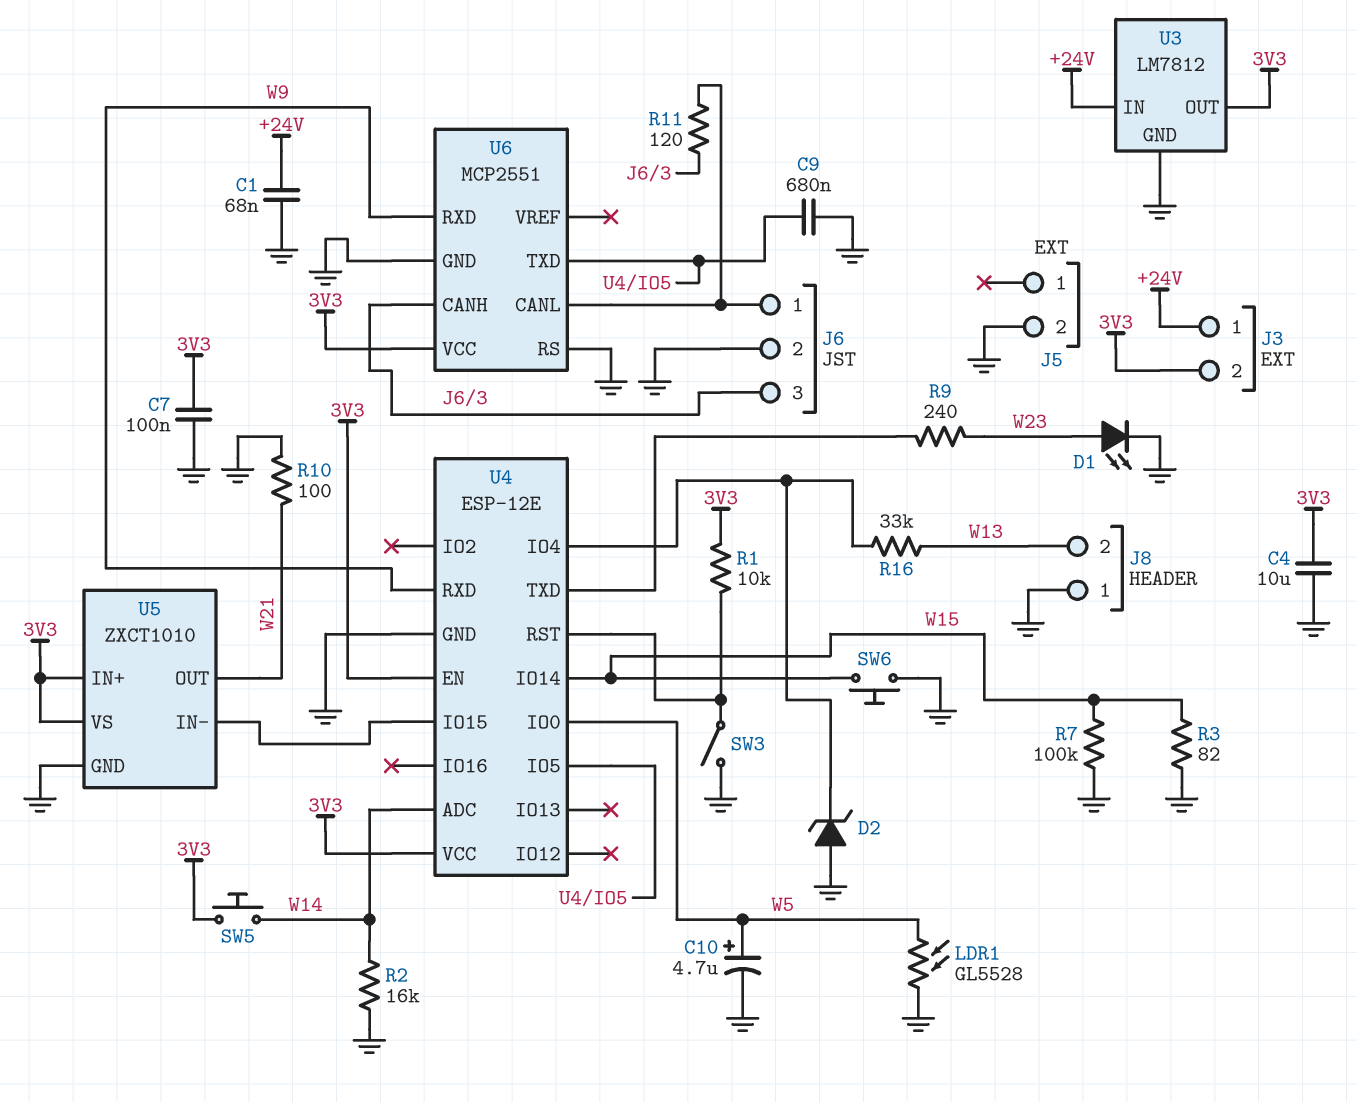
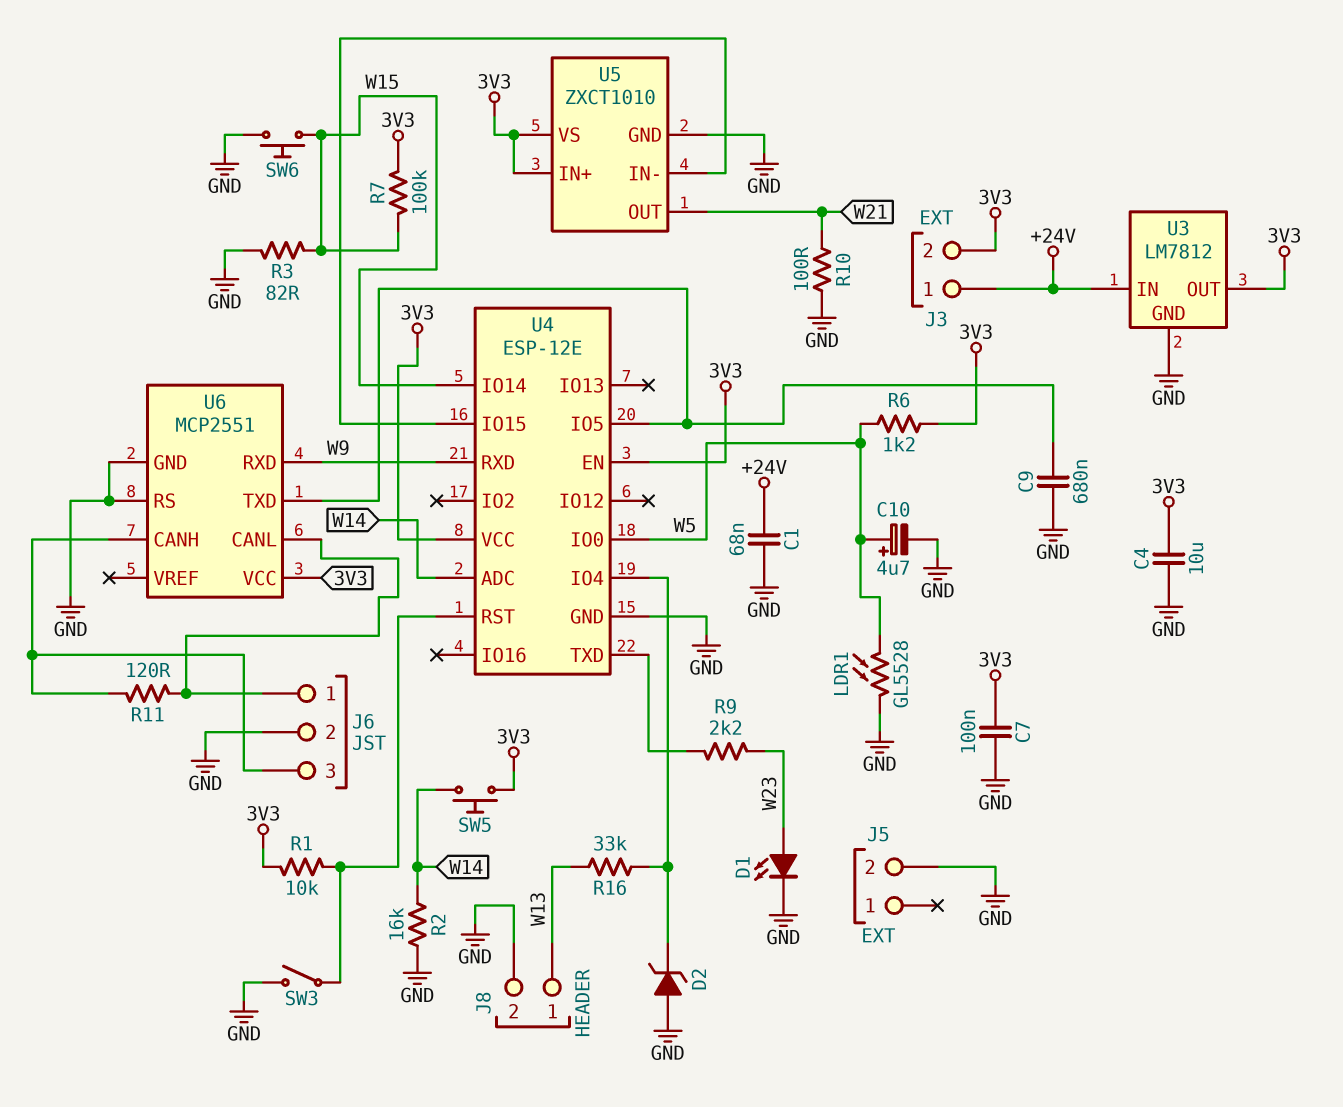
J8 pin 1: GND -> W13
J8 pin 2: W13 -> GND
R6: none -> 1.2k (3V3, W5)
R7: 100k (GND, W15) -> 100k (3V3, W15)
R9: 240 (U4/TXD, W23) -> 2.2k (U4/TXD, W23)

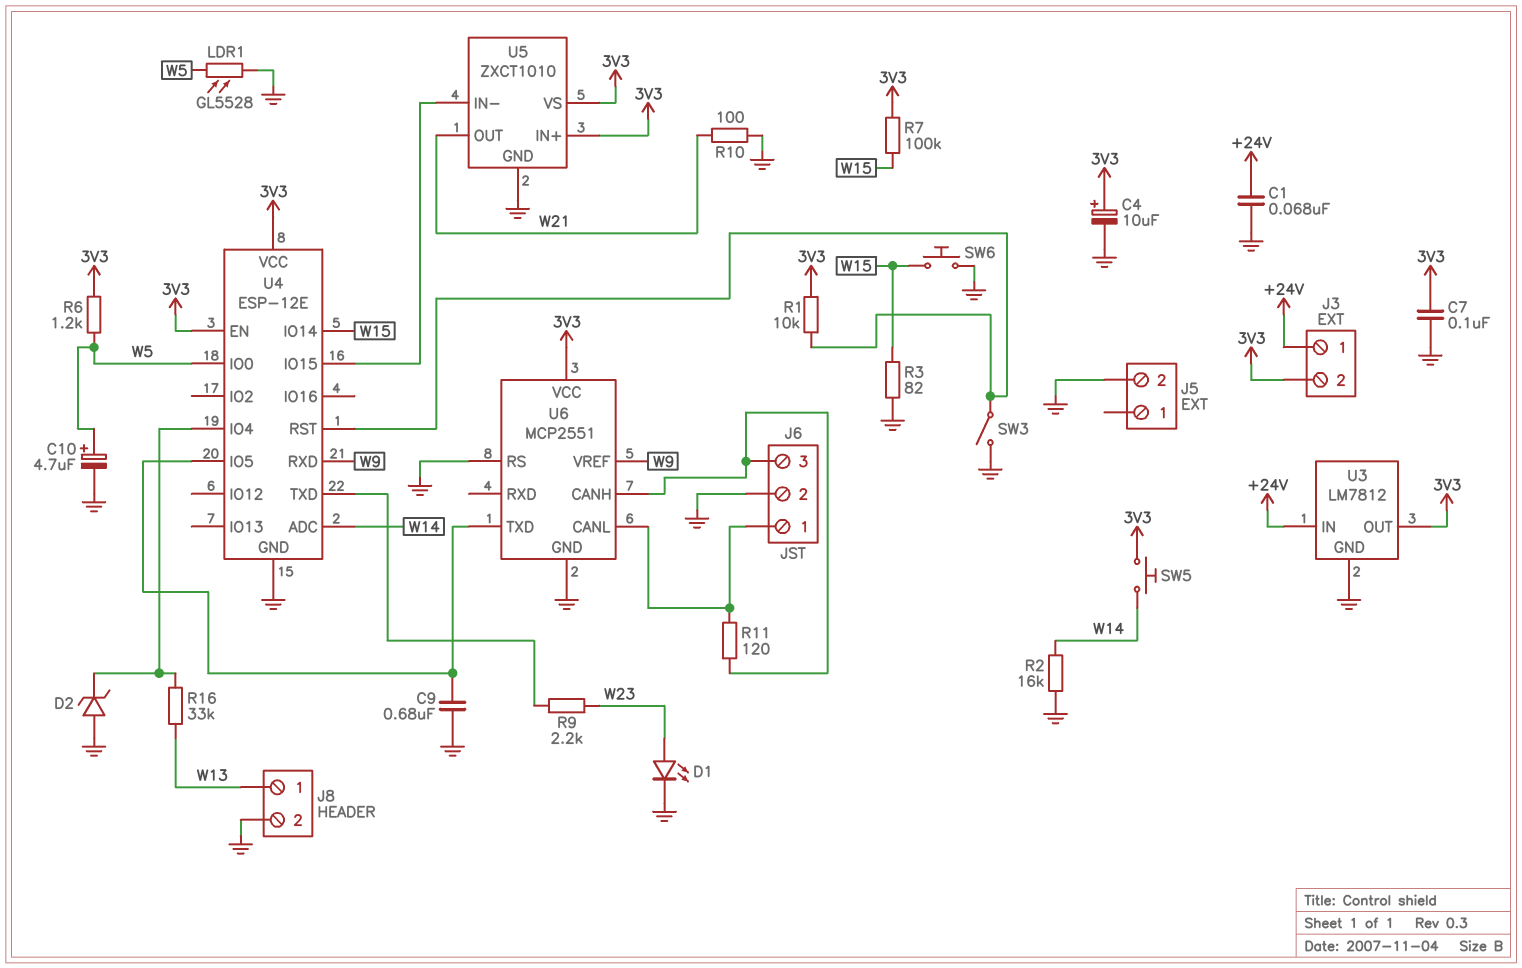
C4: 10uF (3V3, GND) -> 10uF (plus 3V3, minus GND)
U6 pin RXD: W9 -> none
U6 pin VREF: none -> W9

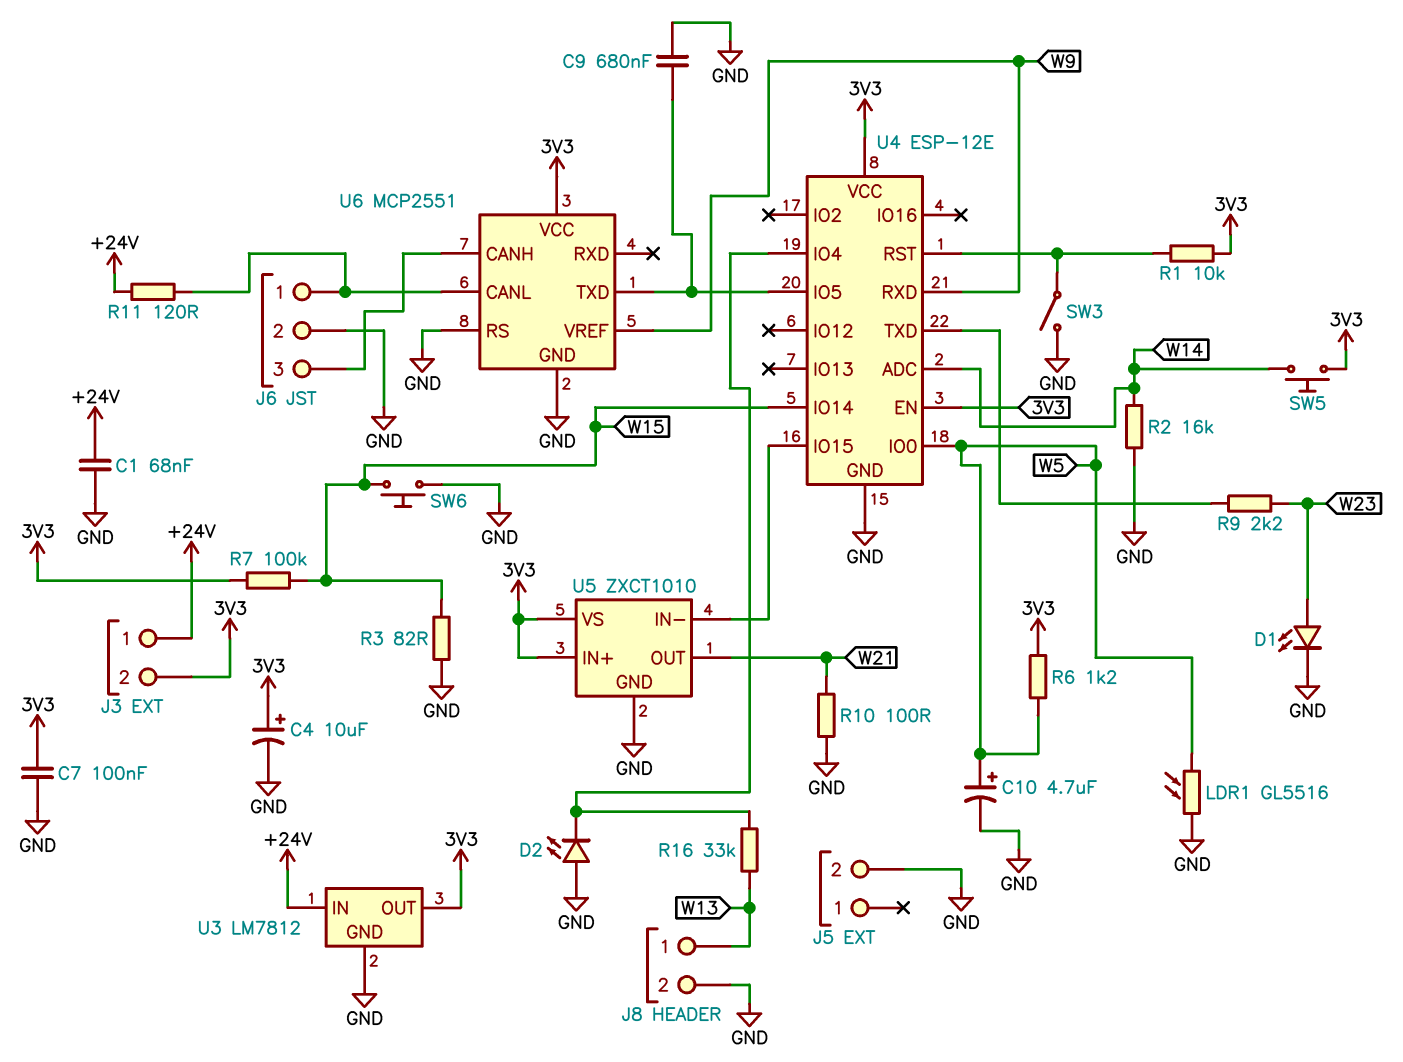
D2: zener (A GND, K U4/IO4) -> LED (A GND, K U4/IO4)
LDR1: GL5528 (GND, W5) -> GL5516 (GND, W5)
R11: 120 (J6/1, J6/3) -> 120 (+24V, J6/1)

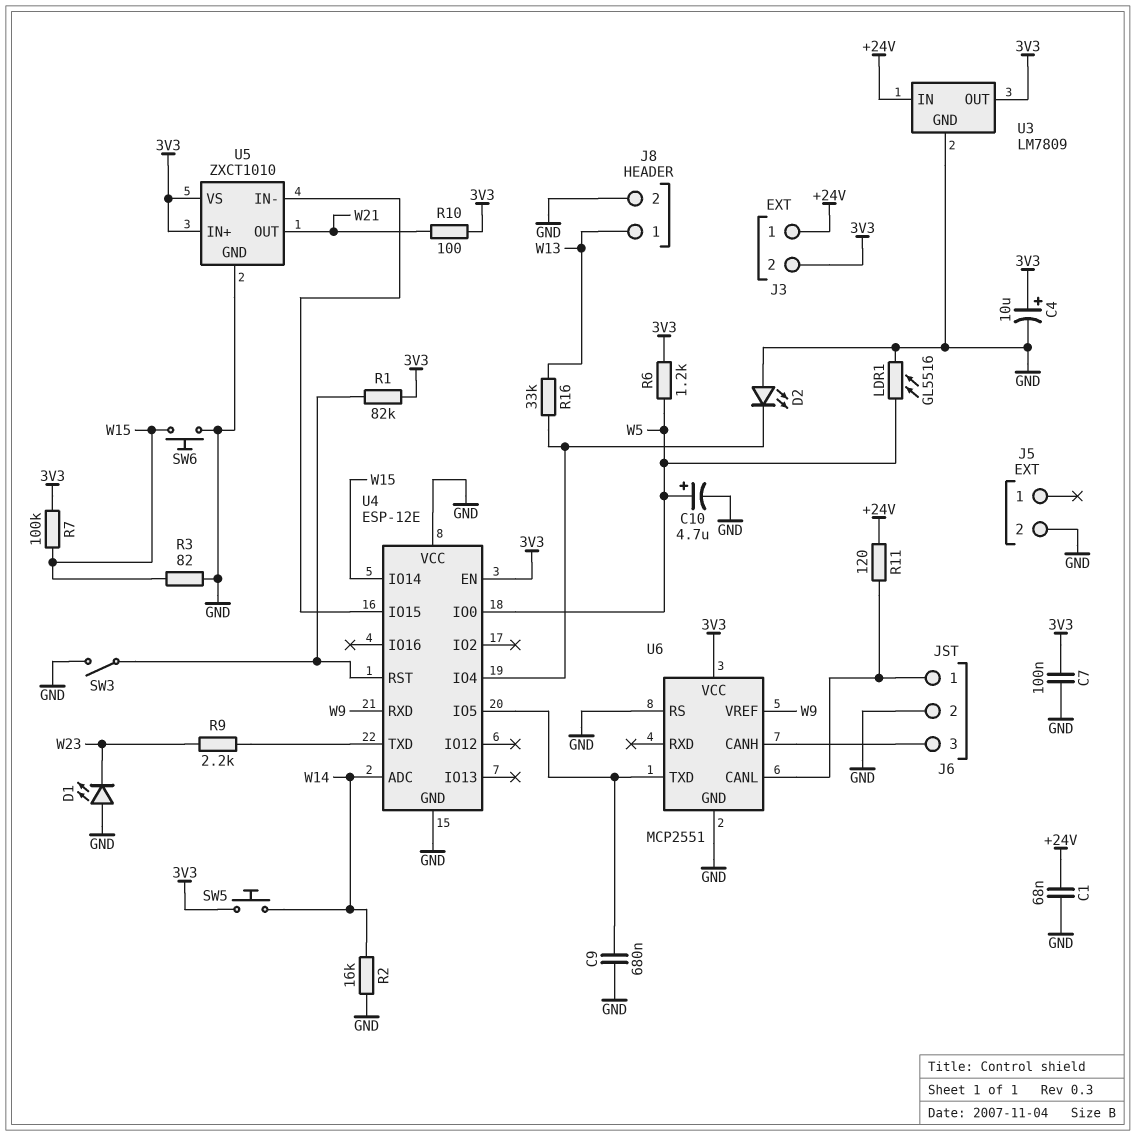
D1: LED (A W23, K GND) -> LED (A GND, K W23)
R1: 10k (3V3, U4/RST) -> 82k (3V3, U4/RST)
R10: 100 (GND, W21) -> 100 (3V3, W21)
U3: LM7812 -> LM7809
U4 pin VCC: 3V3 -> GND

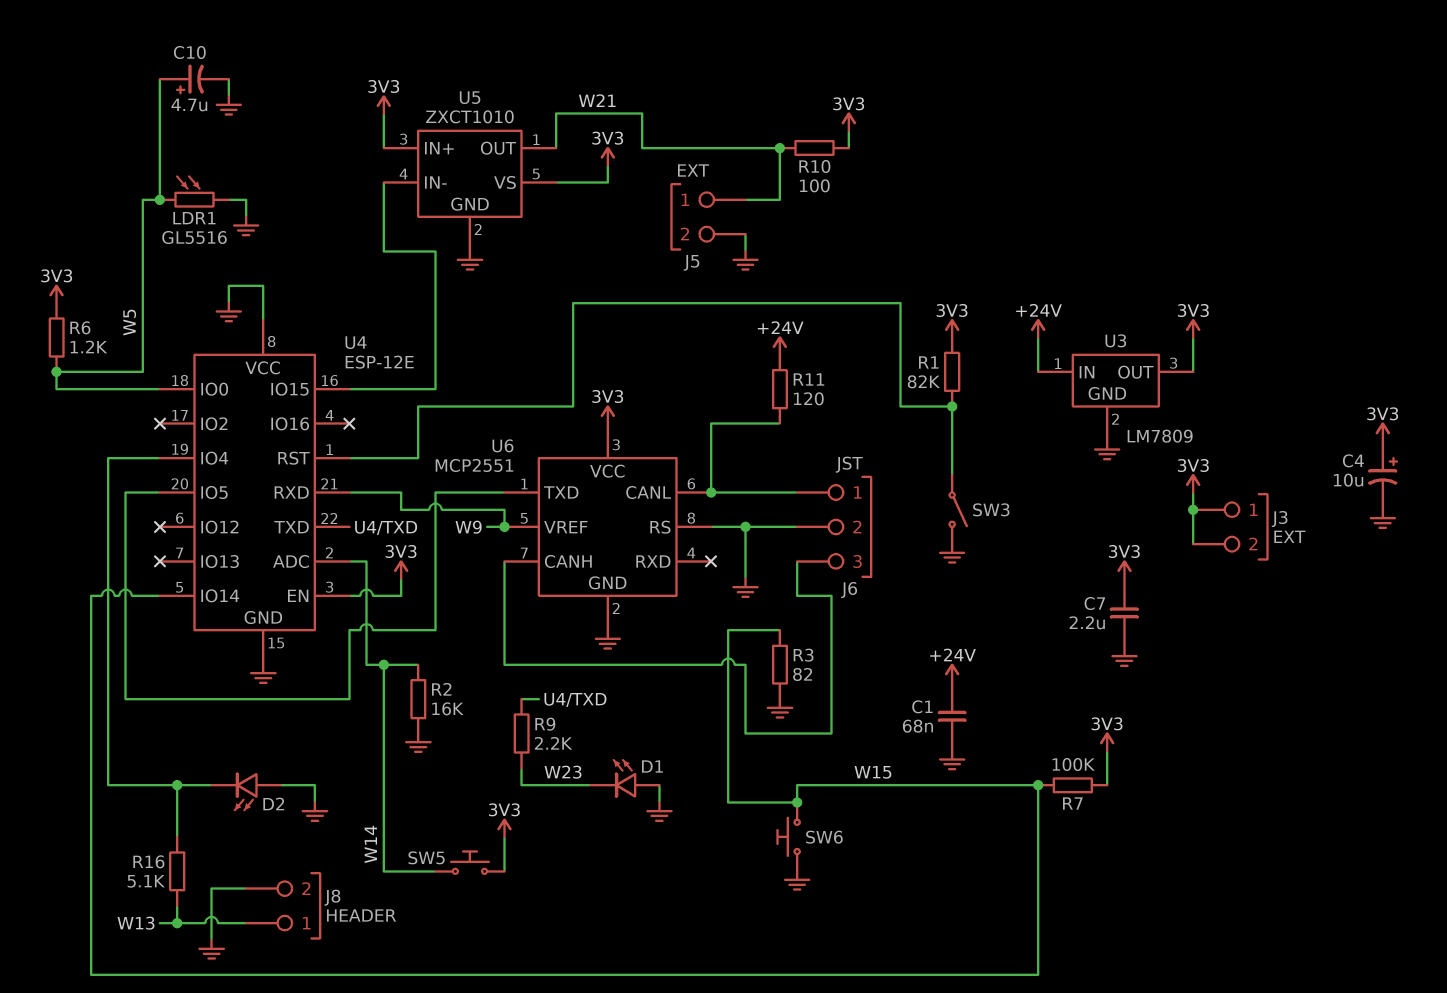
C7: 100nF (3V3, GND) -> 2.2uF (3V3, GND)
C9: 680nF (GND, U4/IO5) -> none
J3 pin 1: +24V -> 3V3
J5 pin 1: none -> W21
R16: 33k (U4/IO4, W13) -> 5.1k (U4/IO4, W13)

